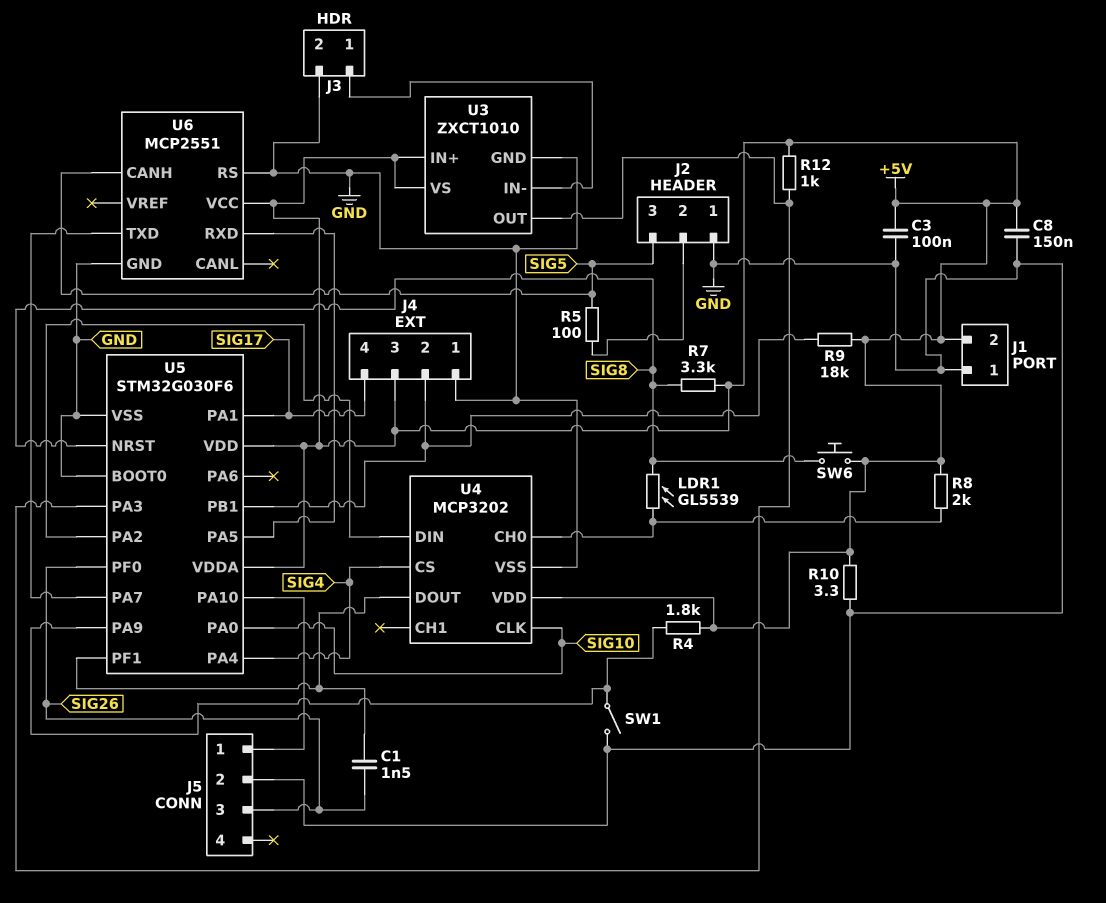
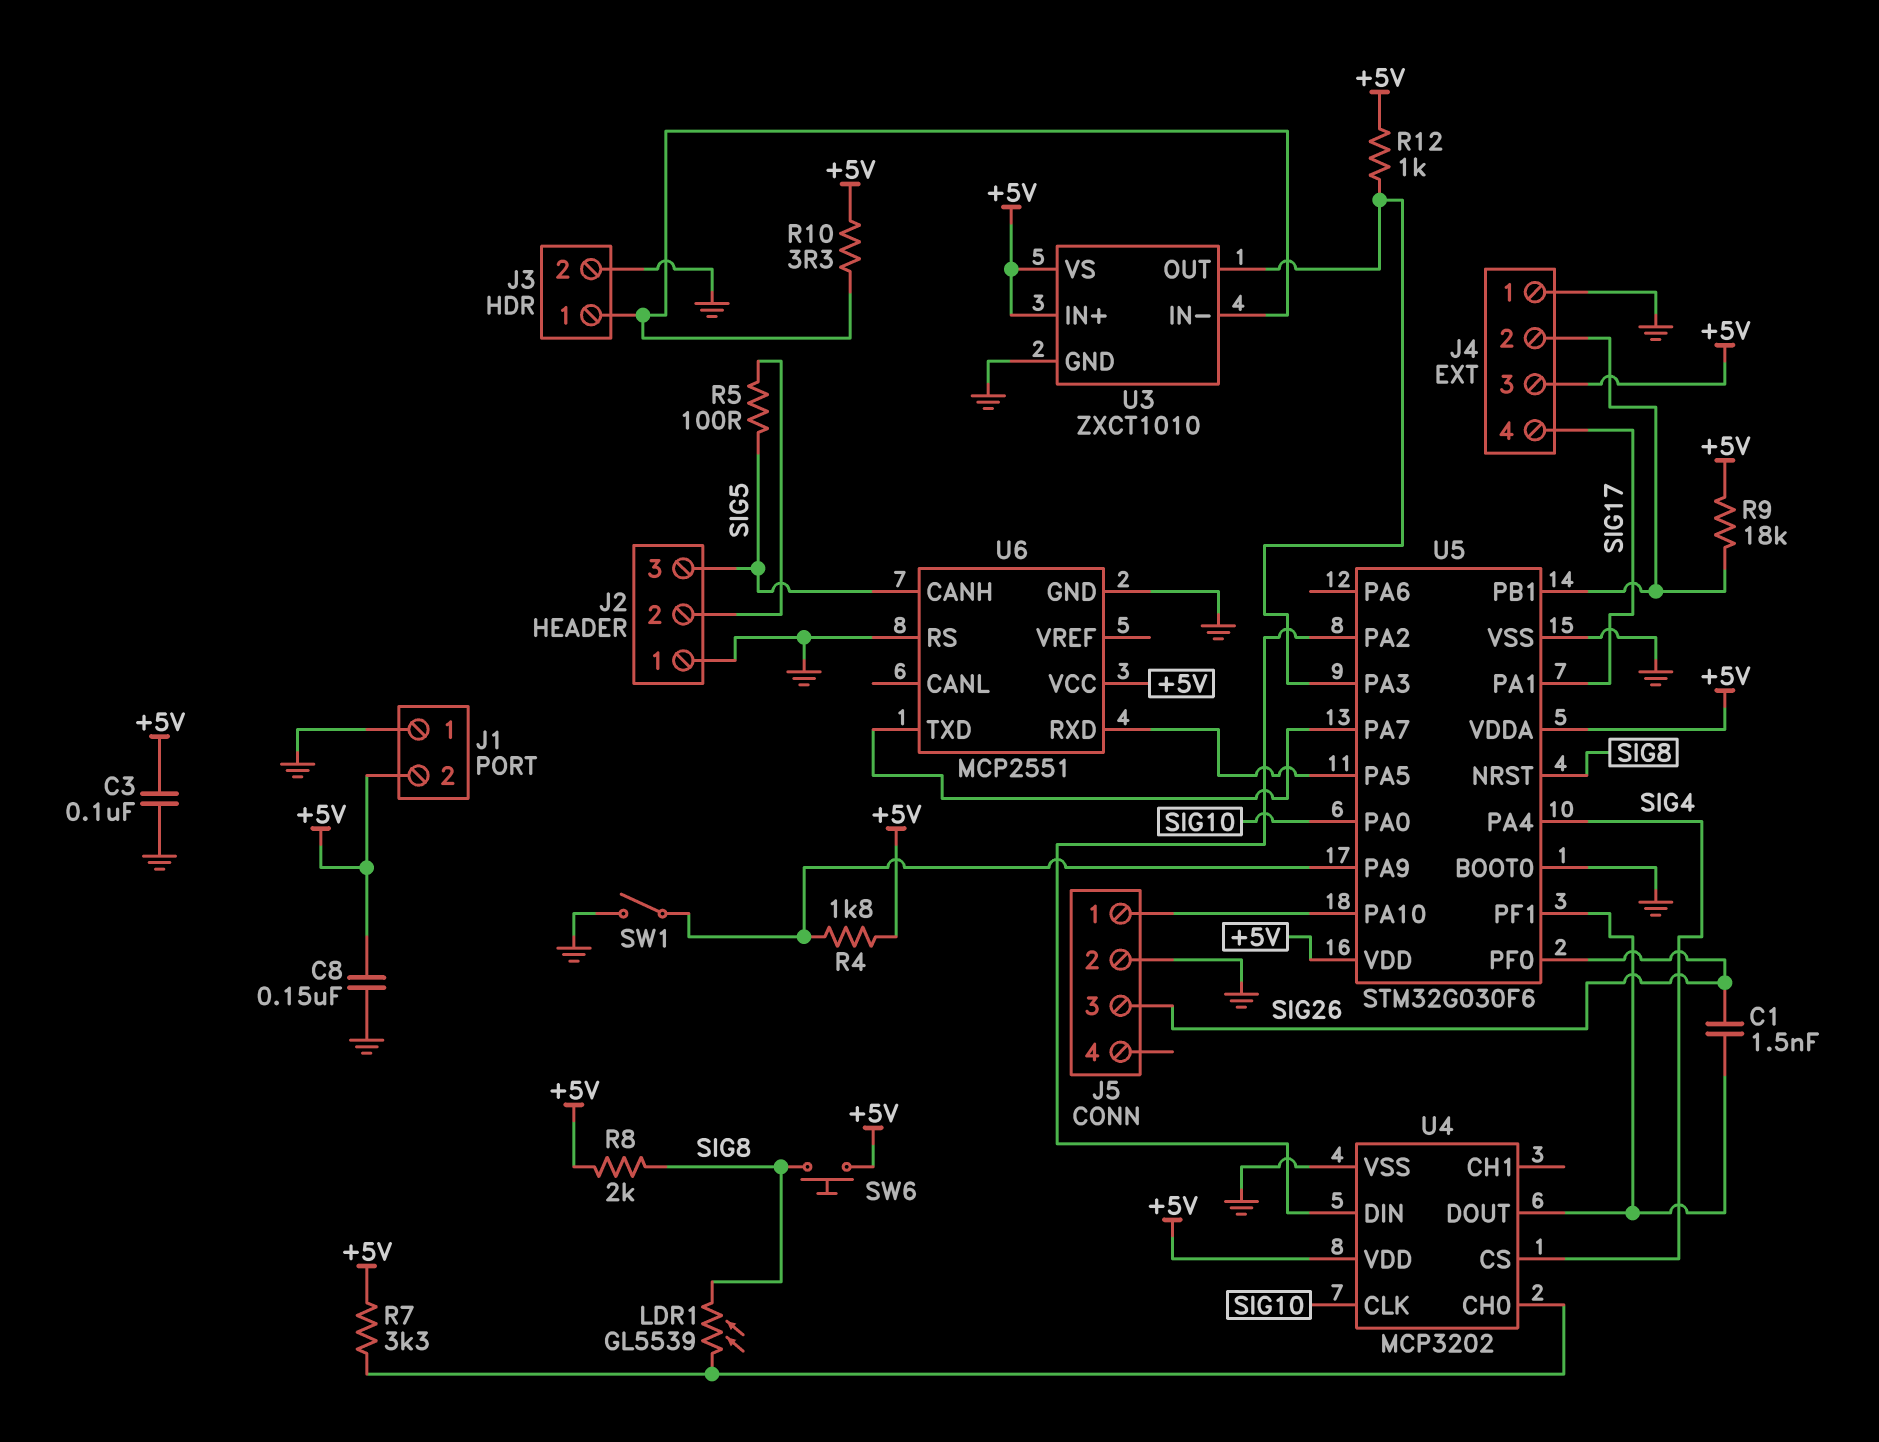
R7: 3.3k (+5V, SIG8) -> 3.3k (+5V, U4/CH0)
R8: 2k (+5V, U4/CH0) -> 2k (+5V, SIG8)
R10: 3.3 (+5V, GND) -> 3.3 (+5V, J3/1)

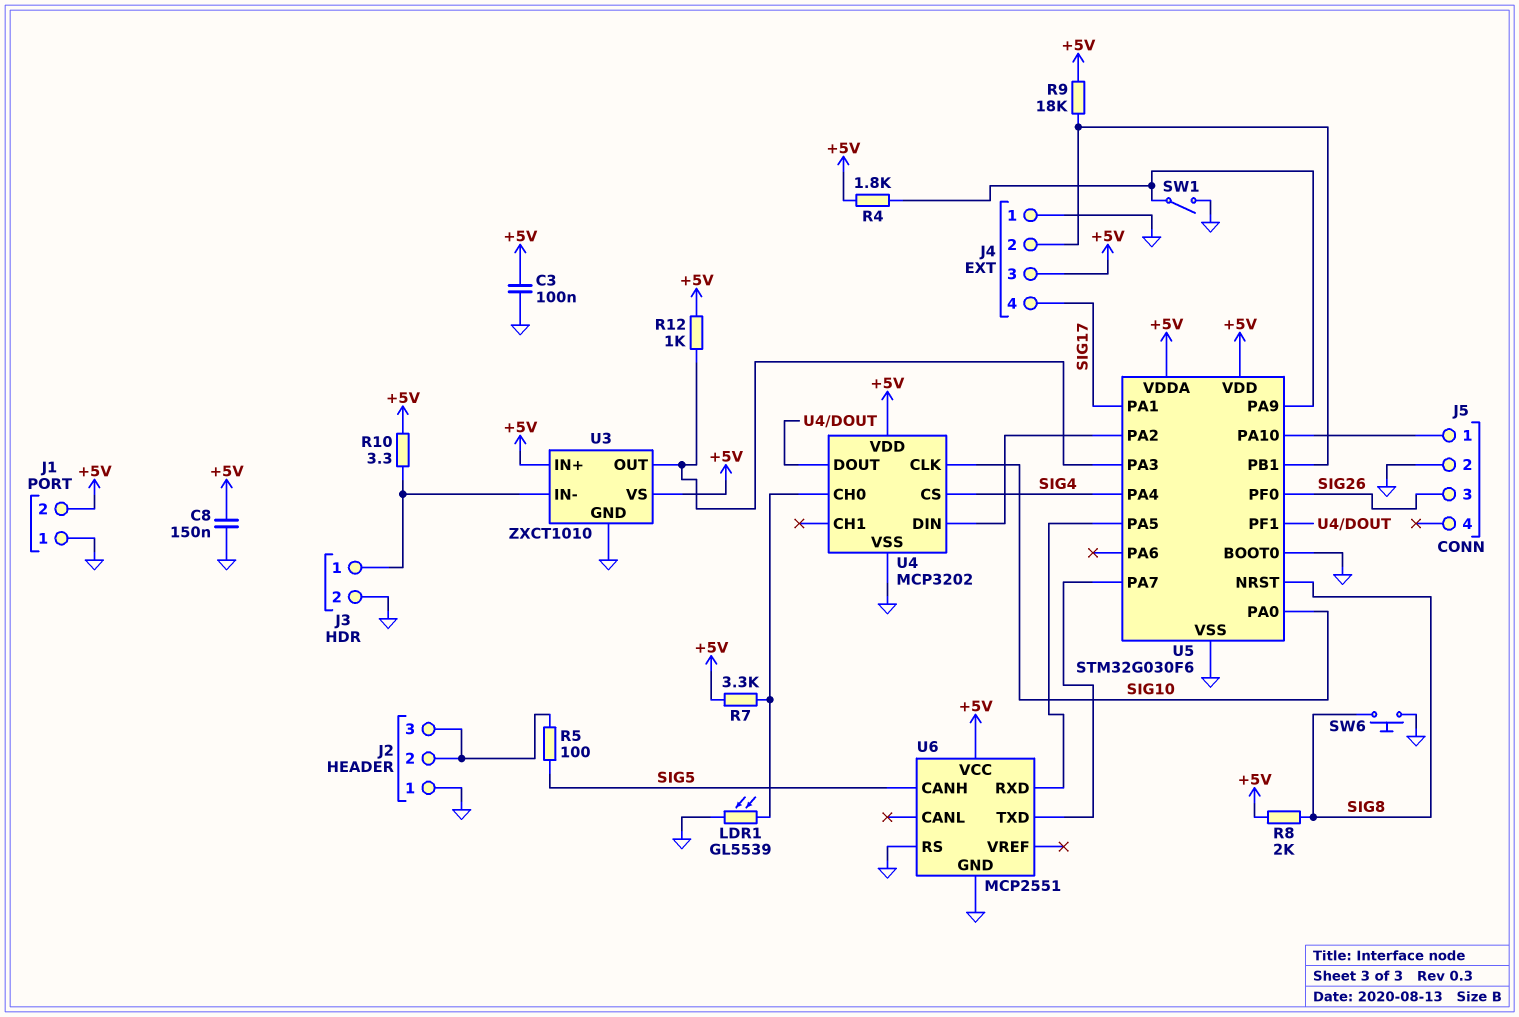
C1: 1.5nF (SIG26, U4/DOUT) -> none
J2 pin 3: SIG5 -> J2/2
LDR1: GL5539 (SIG8, U4/CH0) -> GL5539 (GND, U4/CH0)
SW6: button (+5V, SIG8) -> button (GND, SIG8)

